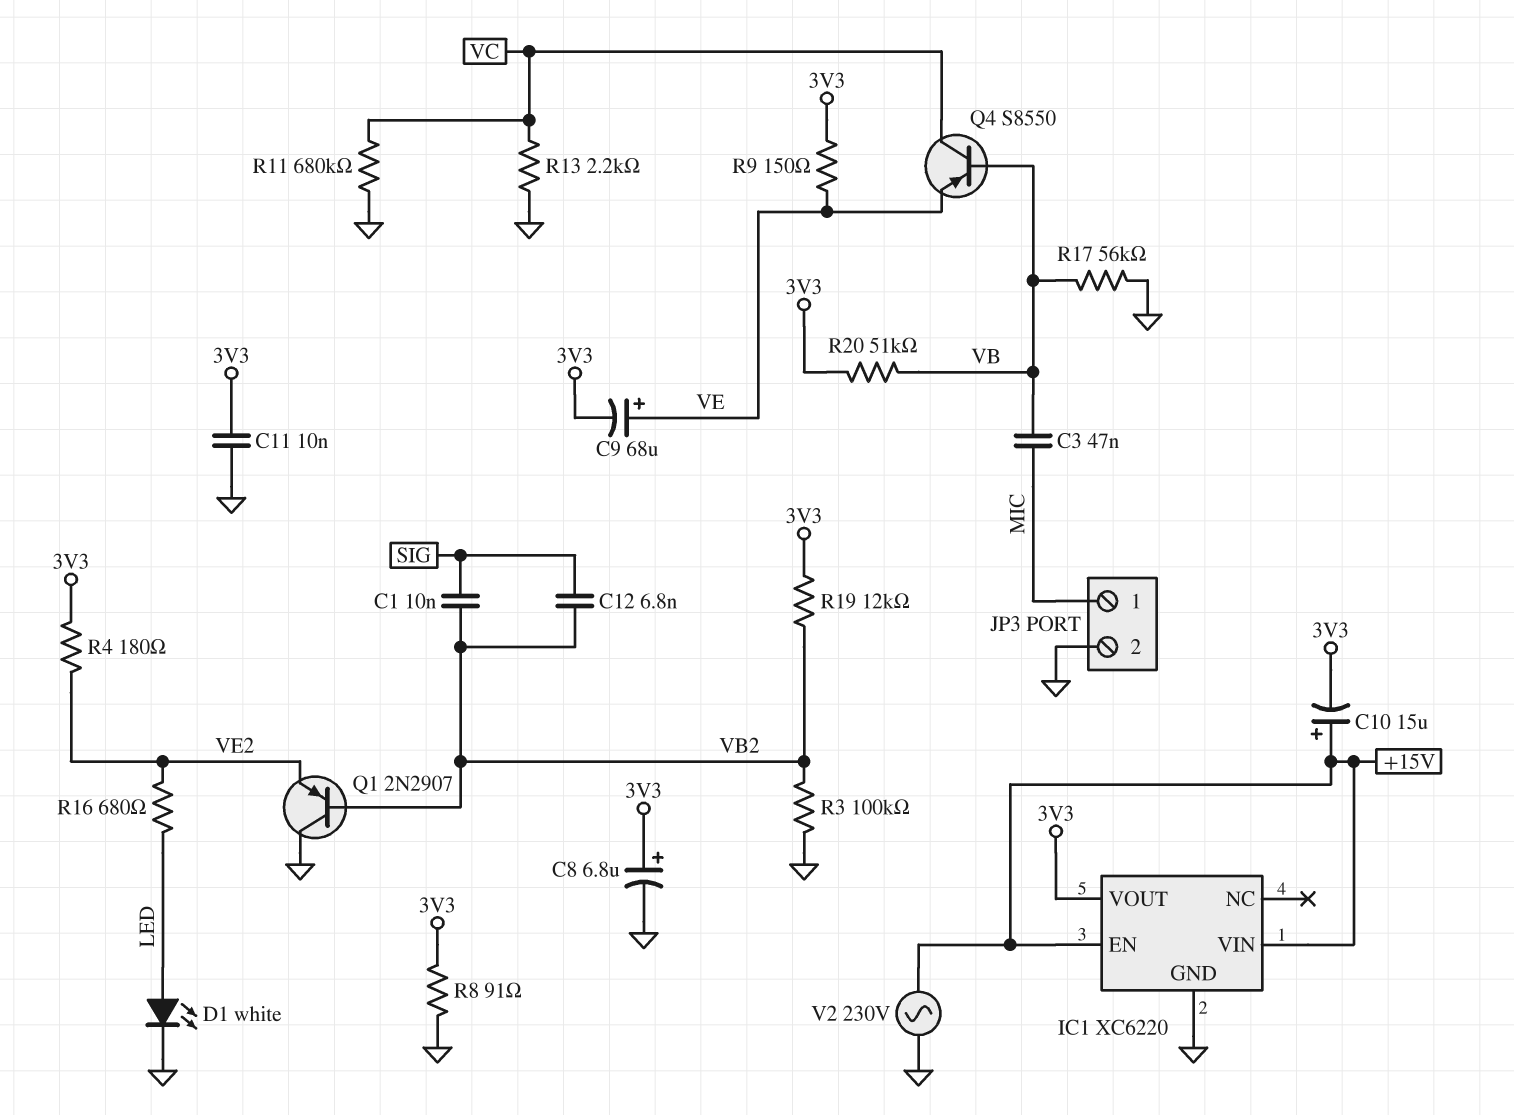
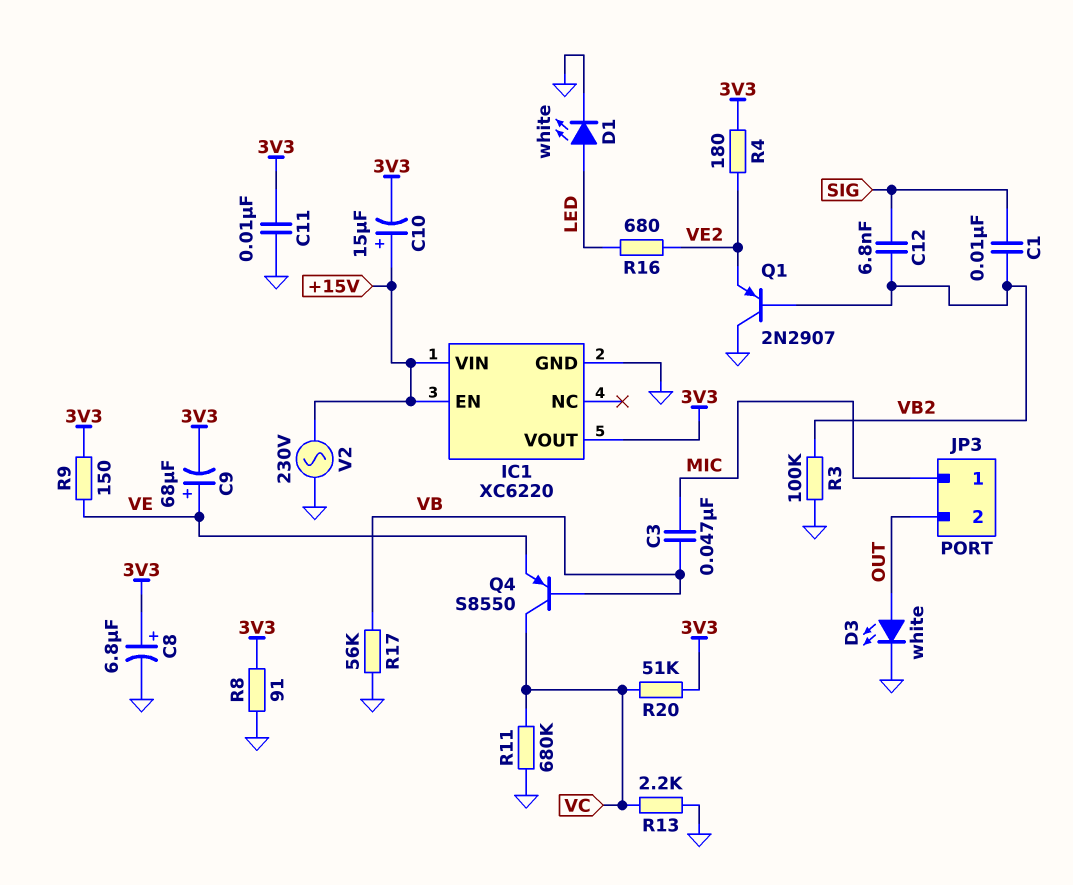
D3: none -> LED white (A OUT, K GND)
JP3 pin 2: GND -> OUT
R19: 12k (3V3, VB2) -> none
R20: 51k (3V3, VB) -> 51k (3V3, VC)

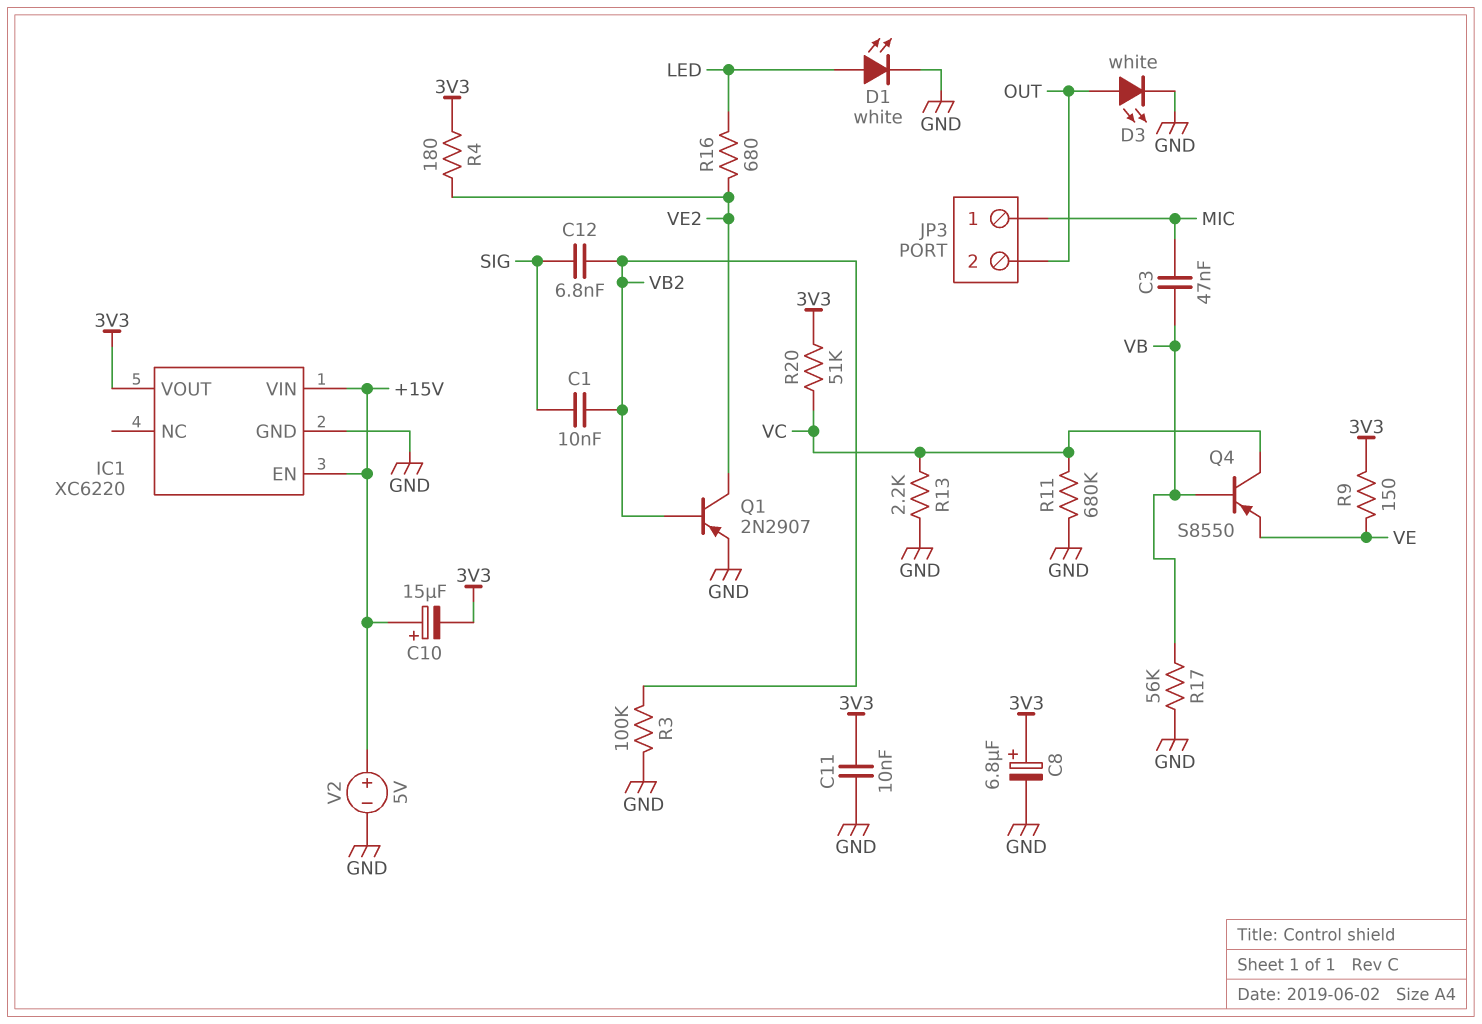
C9: 68uF (plus VE, minus 3V3) -> none
Q1: PNP 2N2907 (B VB2, C GND, E VE2) -> PNP 2N2907 (B VB2, C VE2, E GND)
R8: 91 (3V3, GND) -> none
V2: AC 230V (+15V, GND) -> 5V (plus +15V, minus GND)

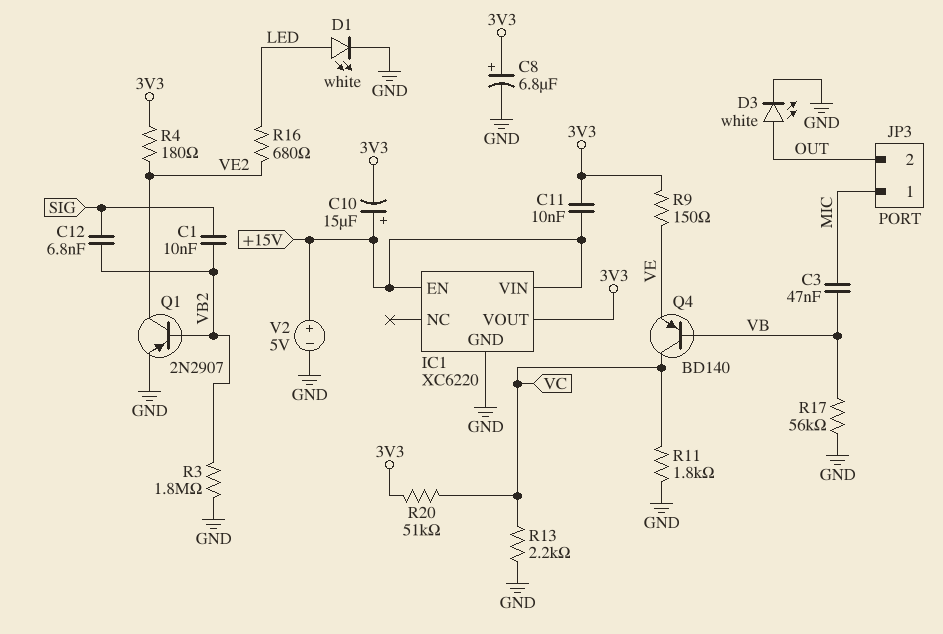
C11: 10nF (3V3, GND) -> 10nF (+15V, 3V3)
Q4: PNP S8550 (B VB, C VC, E VE) -> PNP BD140 (B VB, C VC, E VE)
R3: 100k (GND, VB2) -> 1.8M (GND, VB2)
R11: 680k (GND, VC) -> 1.8k (GND, VC)

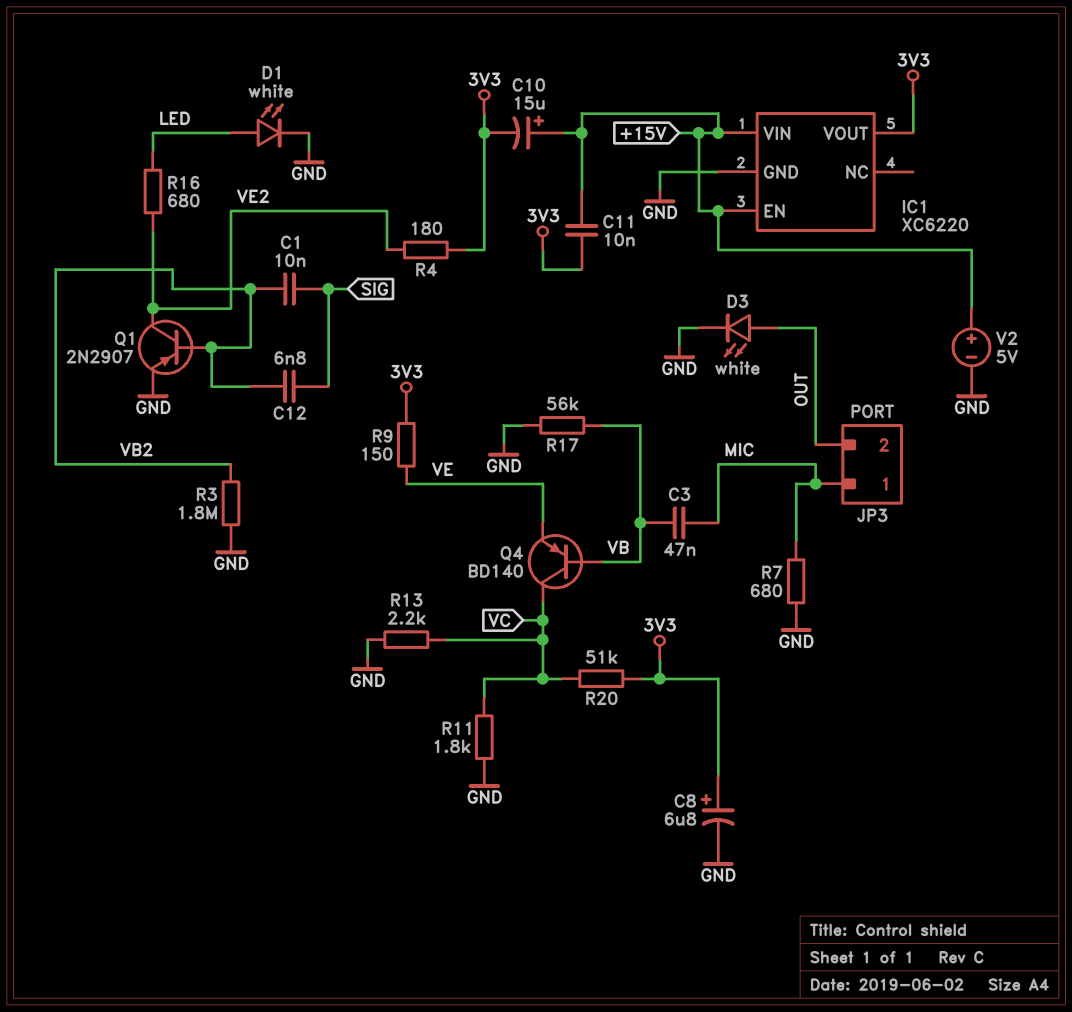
R7: none -> 680 (GND, MIC)

